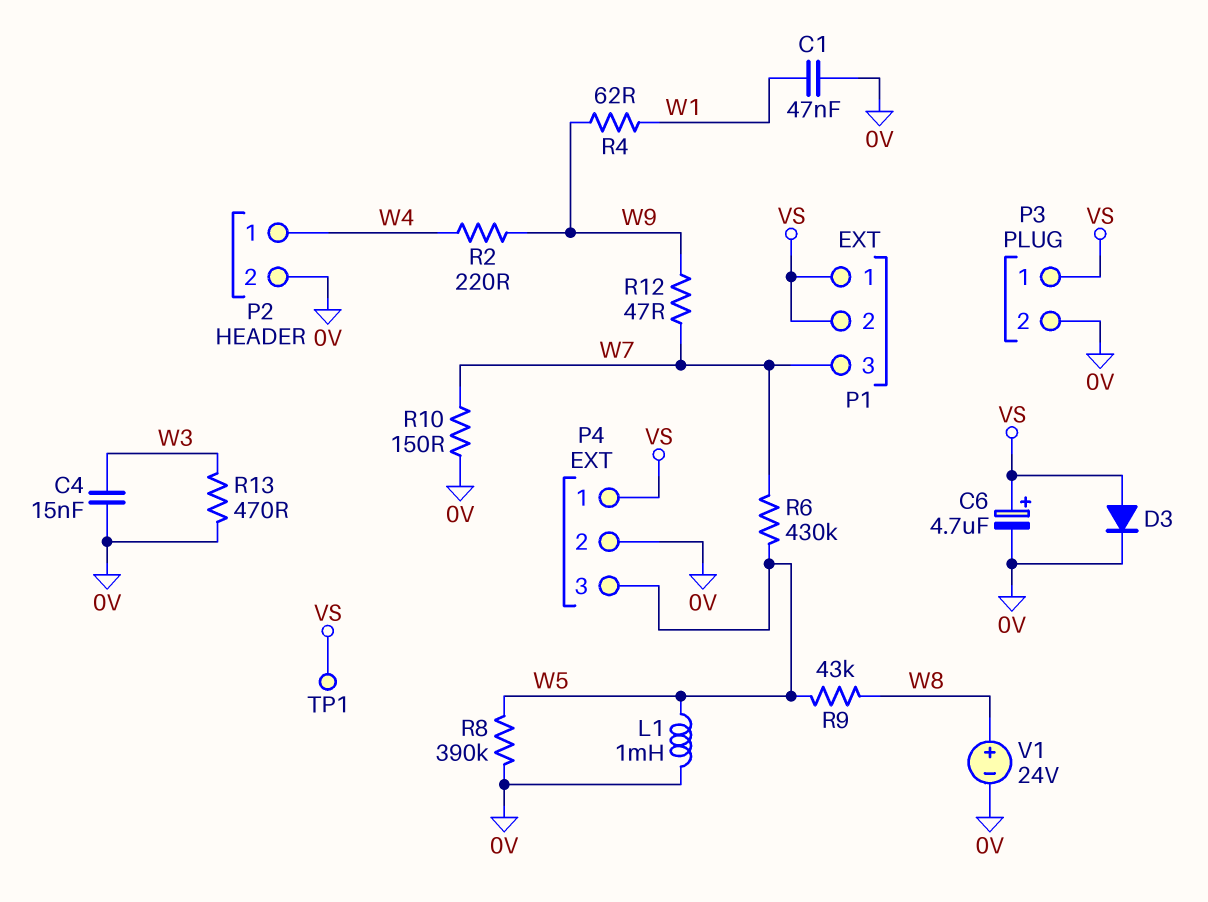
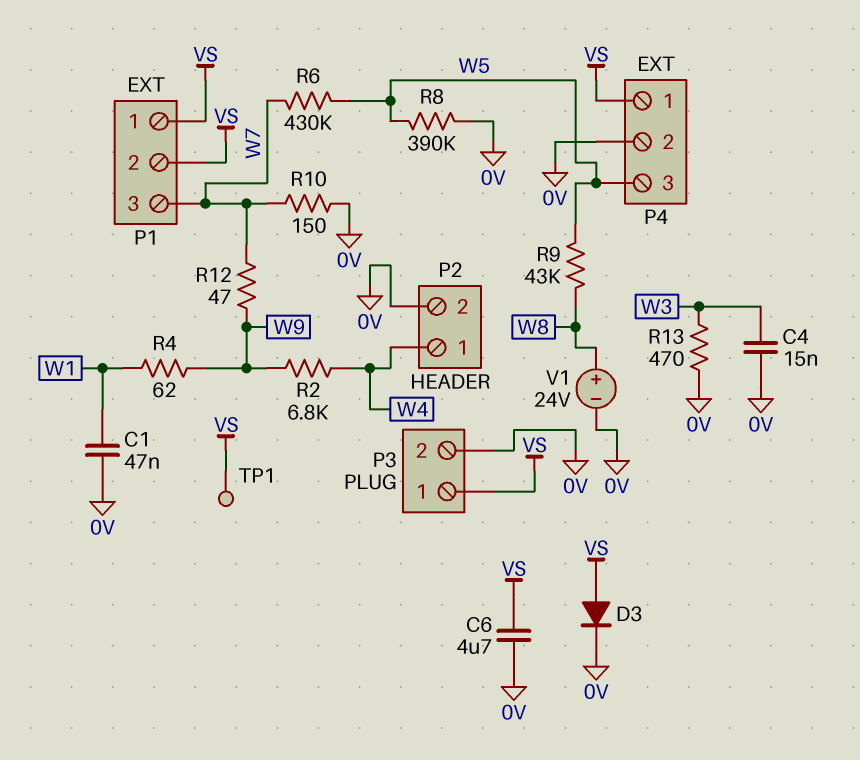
C6: 4.7uF (plus VS, minus 0V) -> 4.7uF (0V, VS)
L1: 1mH (0V, W5) -> none
R2: 220 (W4, W9) -> 6.8k (W4, W9)

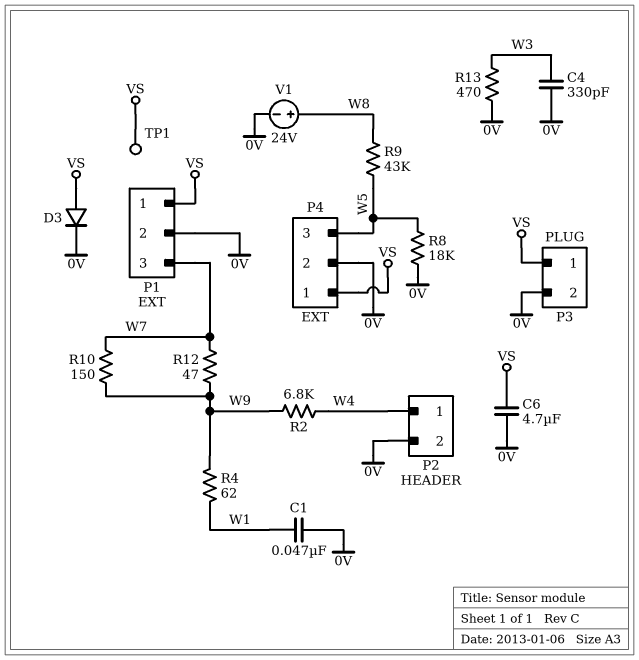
C4: 15nF (0V, W3) -> 330pF (0V, W3)
P1 pin 2: VS -> 0V
R6: 430k (W5, W7) -> none
R8: 390k (0V, W5) -> 18k (0V, W5)
R10: 150 (0V, W7) -> 150 (W7, W9)

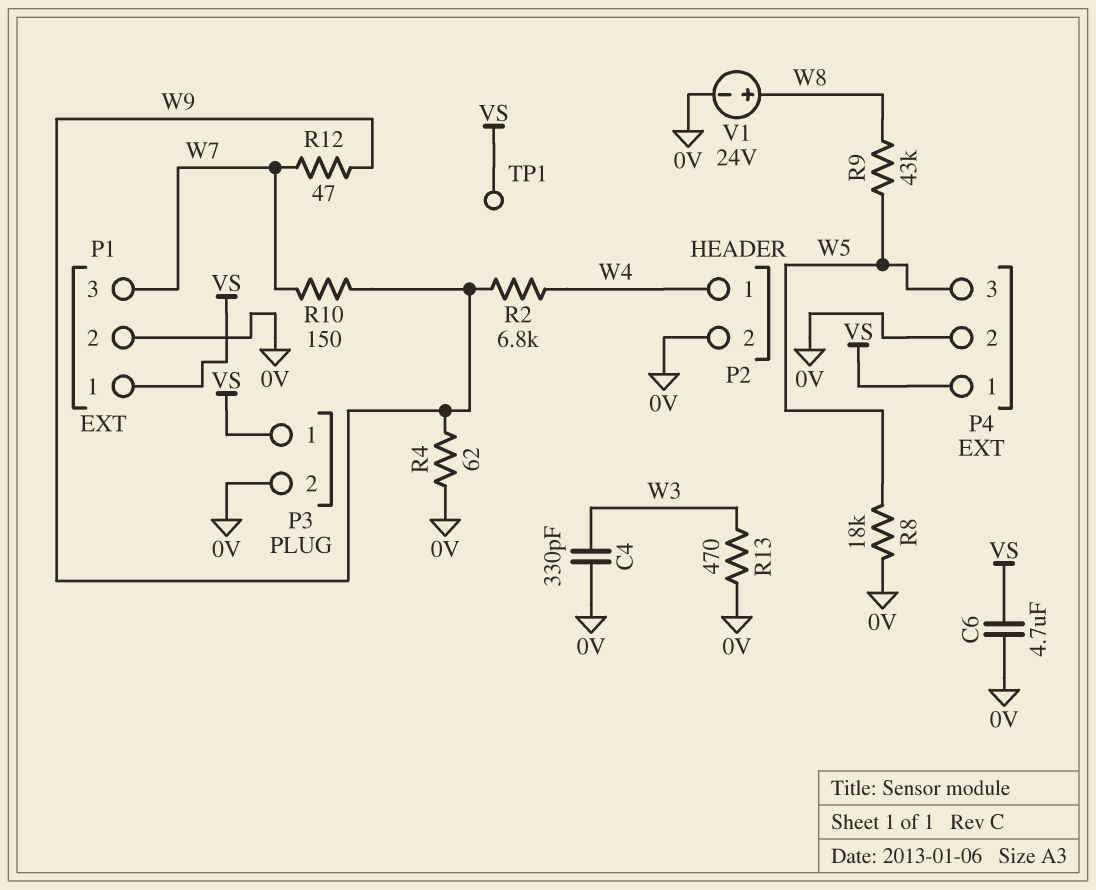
C1: 47nF (0V, W1) -> none
D3: diode (A VS, K 0V) -> none
R4: 62 (W1, W9) -> 62 (0V, W9)

